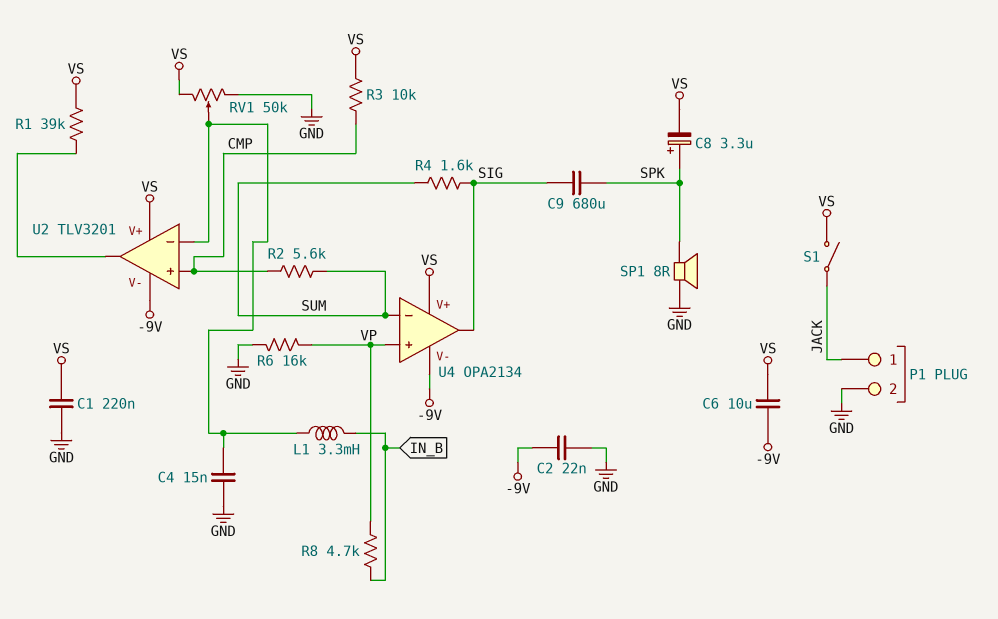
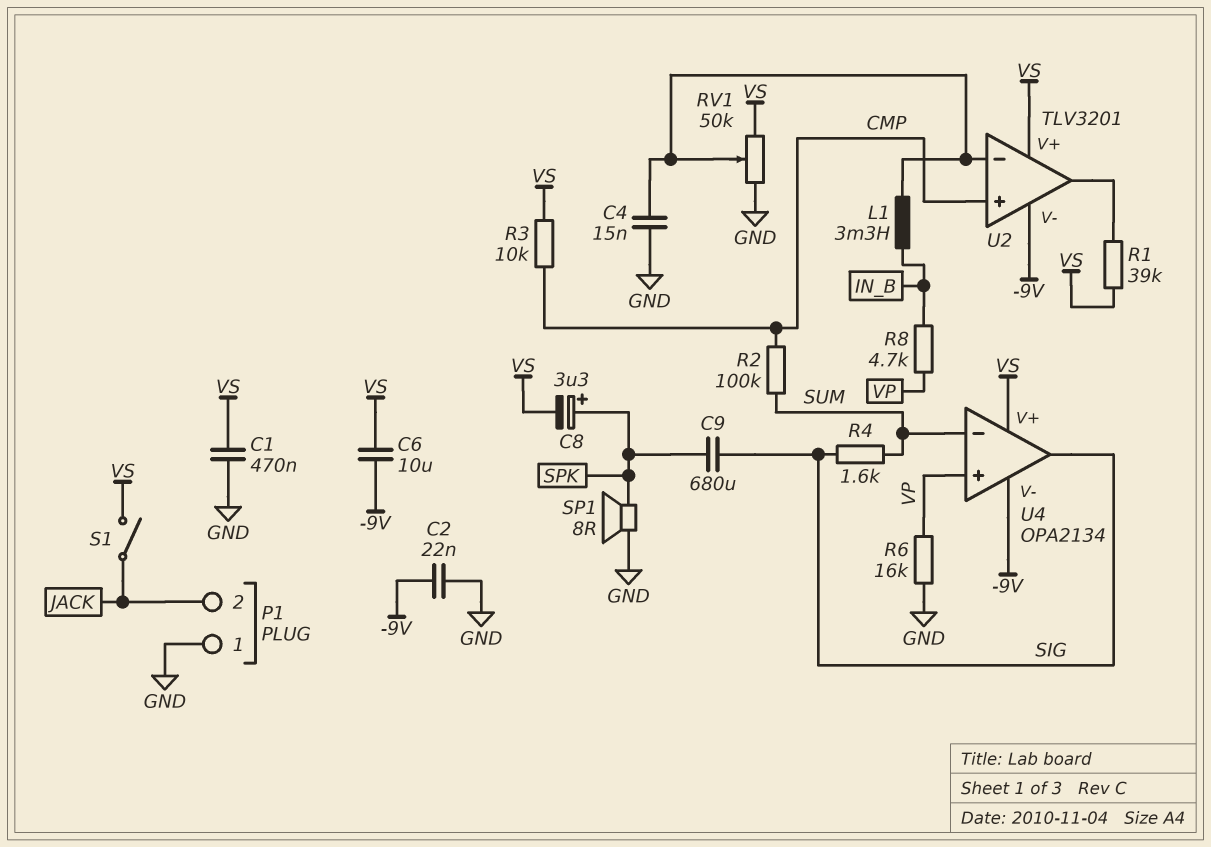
C1: 220nF (GND, VS) -> 470nF (GND, VS)
P1 pin 1: JACK -> GND
P1 pin 2: GND -> JACK
R2: 5.6k (CMP, SUM) -> 100k (CMP, SUM)

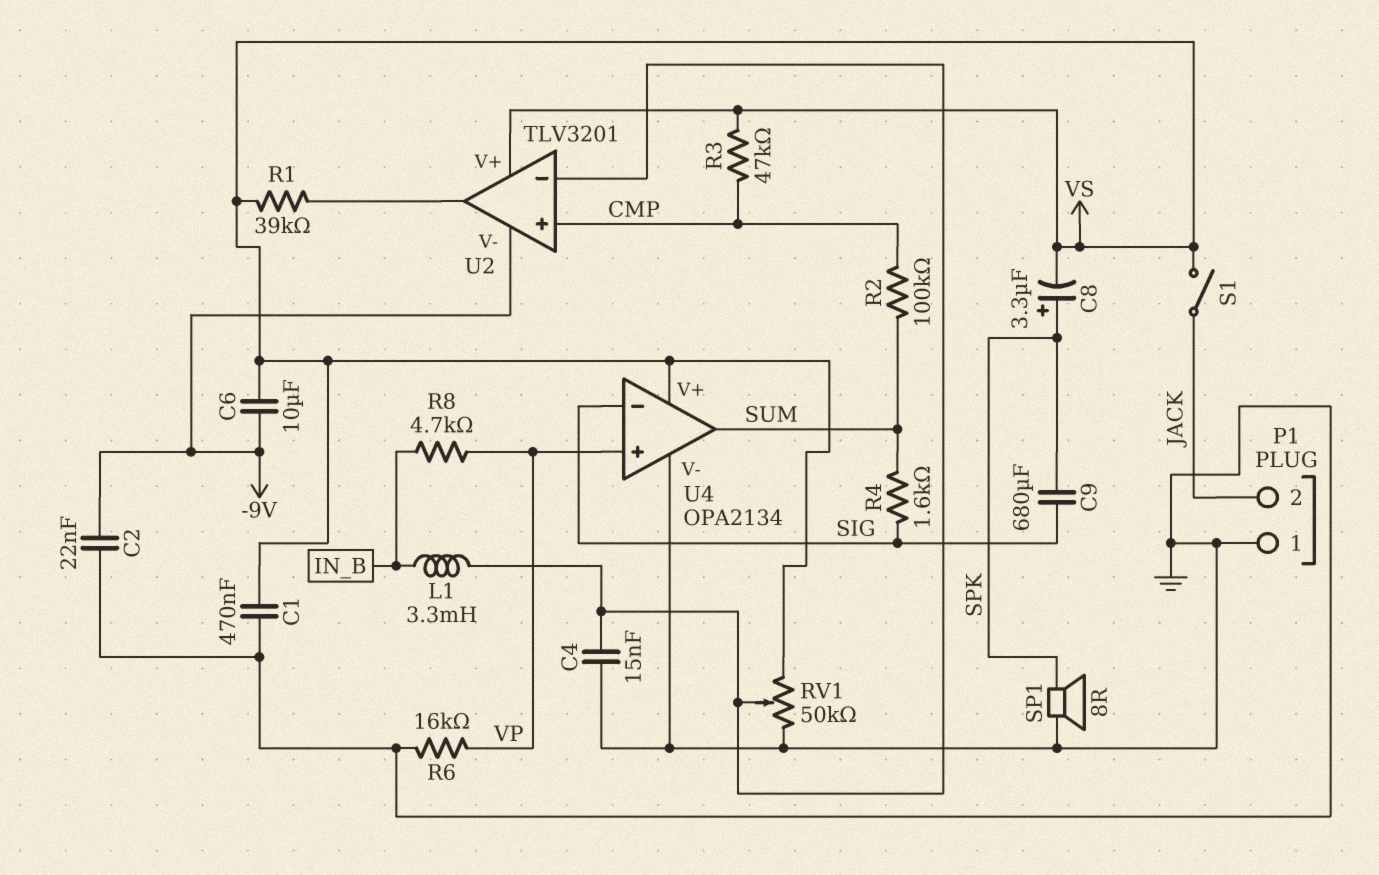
R3: 10k (CMP, VS) -> 47k (CMP, VS)
U4 pin V-: -9V -> GND
U4 pin in-: SUM -> SIG
U4 pin out: SIG -> SUM

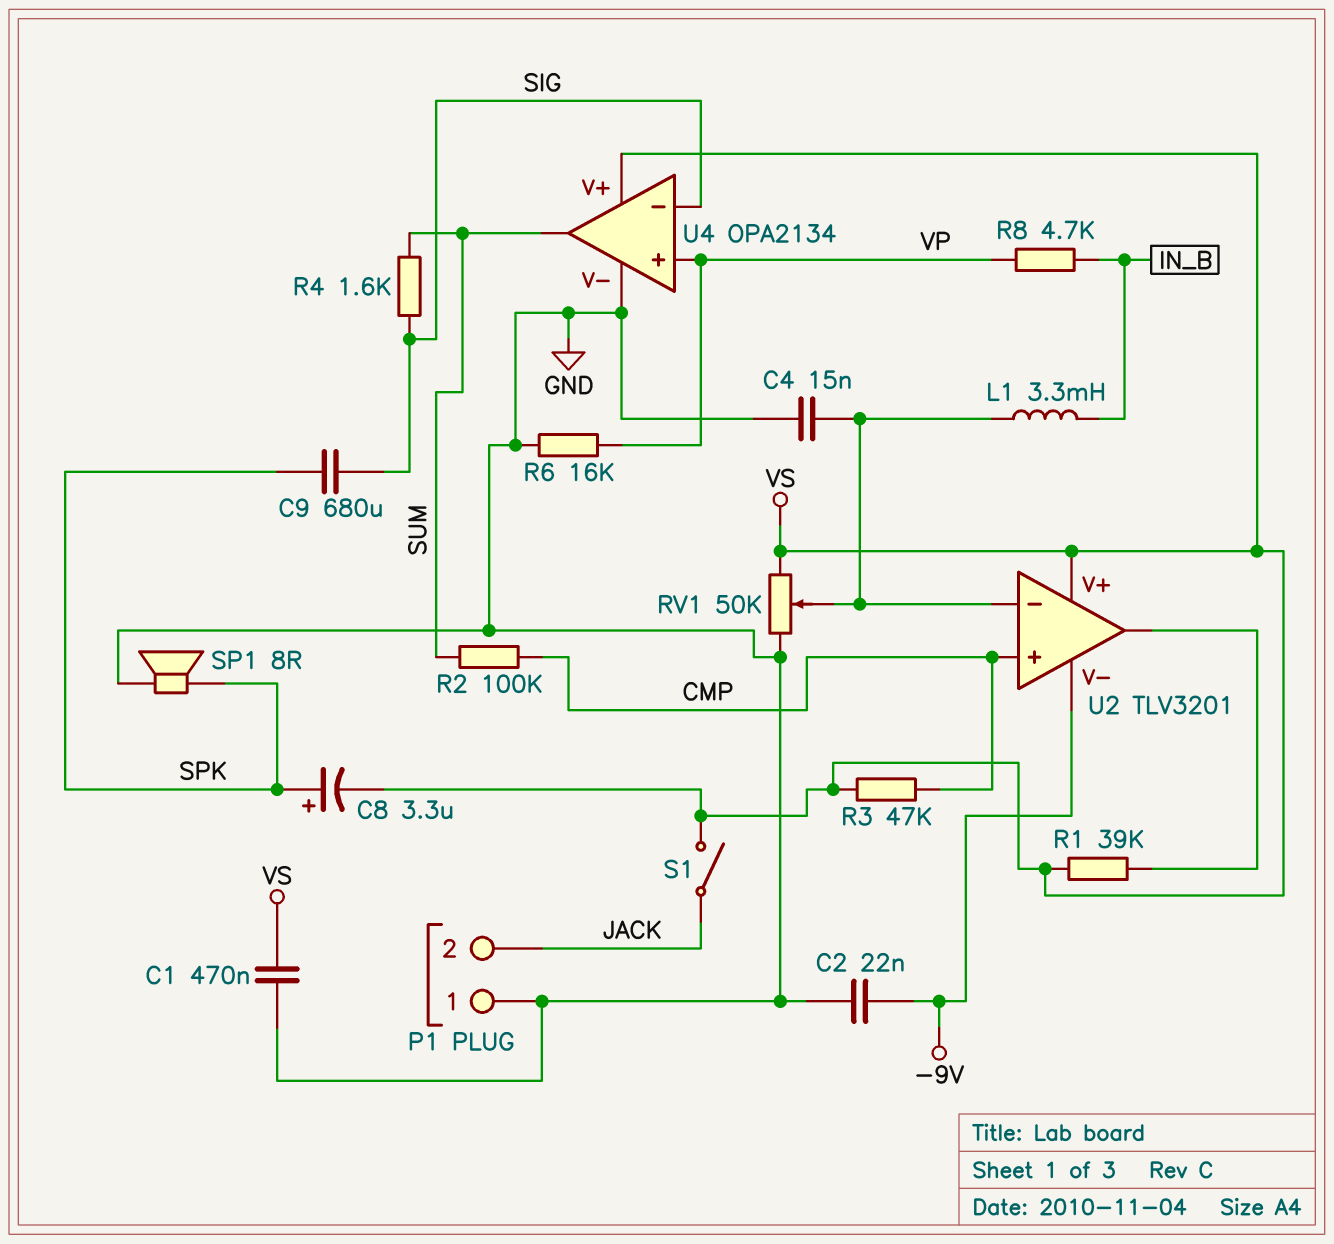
C6: 10uF (-9V, VS) -> none

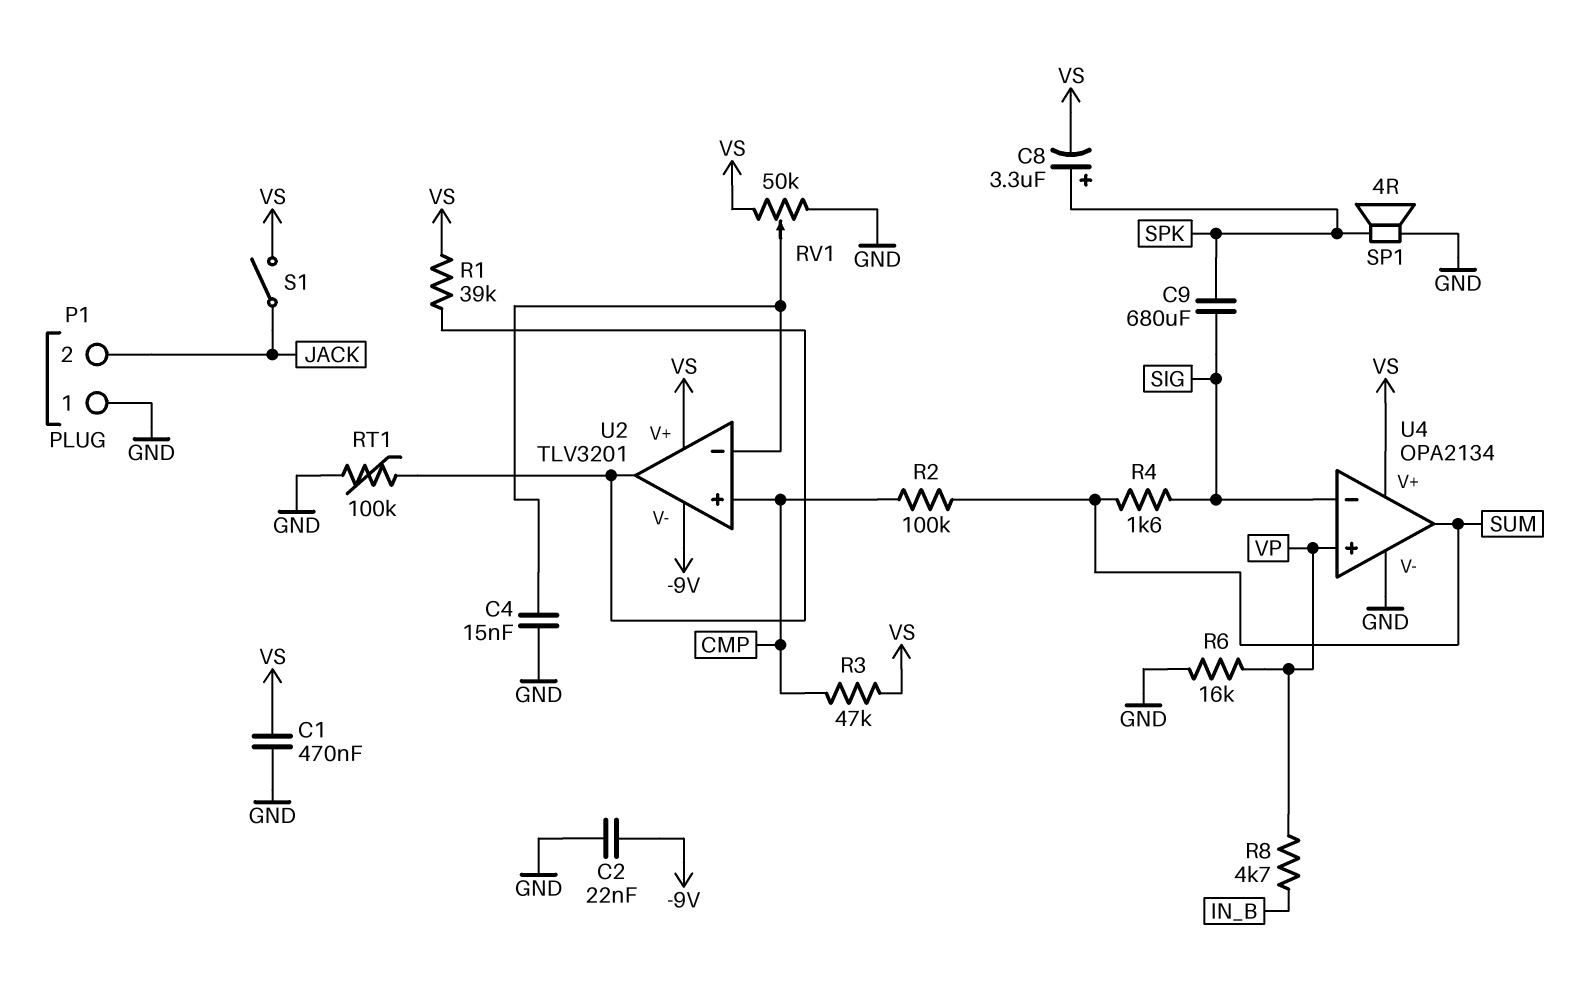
L1: 3.3mH (IN_B, U2/in-) -> none
RT1: none -> 100k (GND, U2/out)
SP1: speaker 8R (GND, SPK) -> speaker 4R (GND, SPK)

